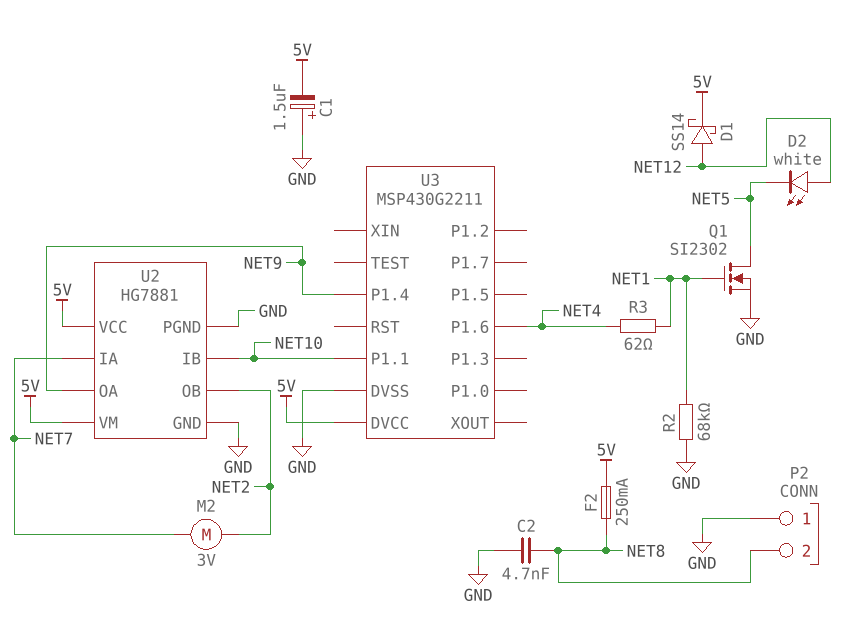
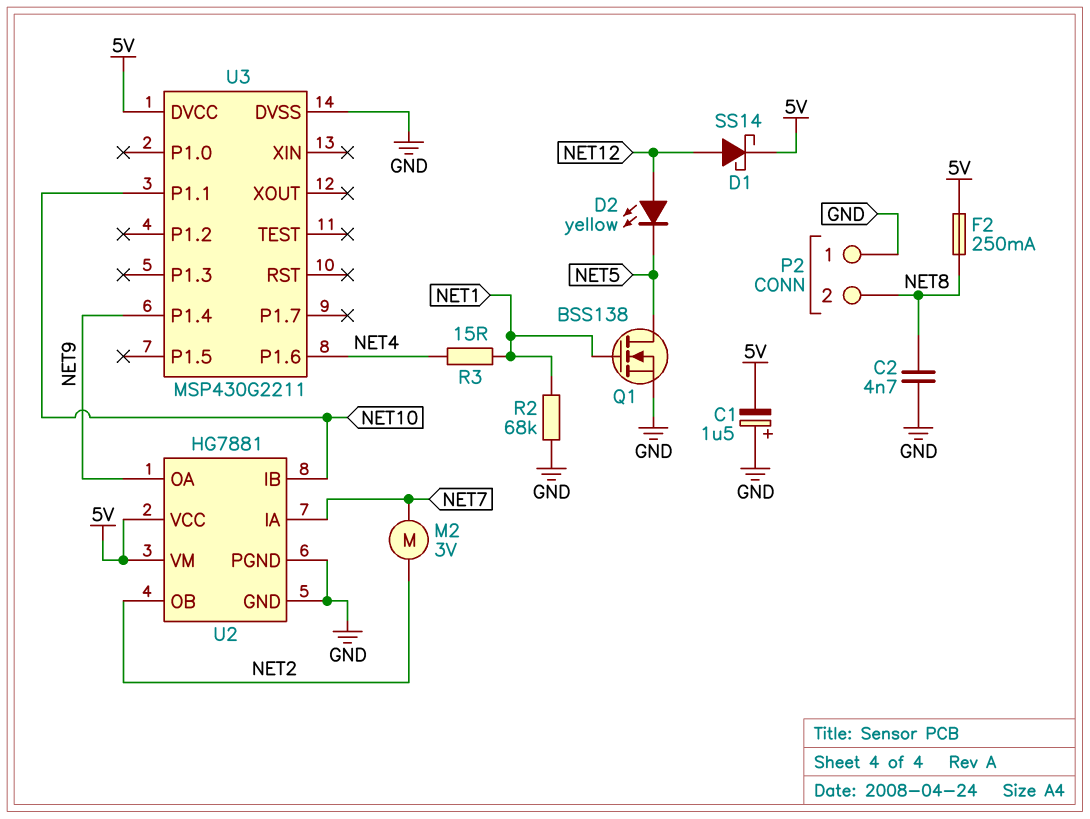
D2: LED white (A NET12, K NET5) -> LED yellow (A NET12, K NET5)
Q1: NMOS SI2302 (G NET1, D NET5, S GND) -> NMOS BSS138 (G NET1, D NET5, S GND)
R3: 62 (NET1, NET4) -> 15 (NET1, NET4)

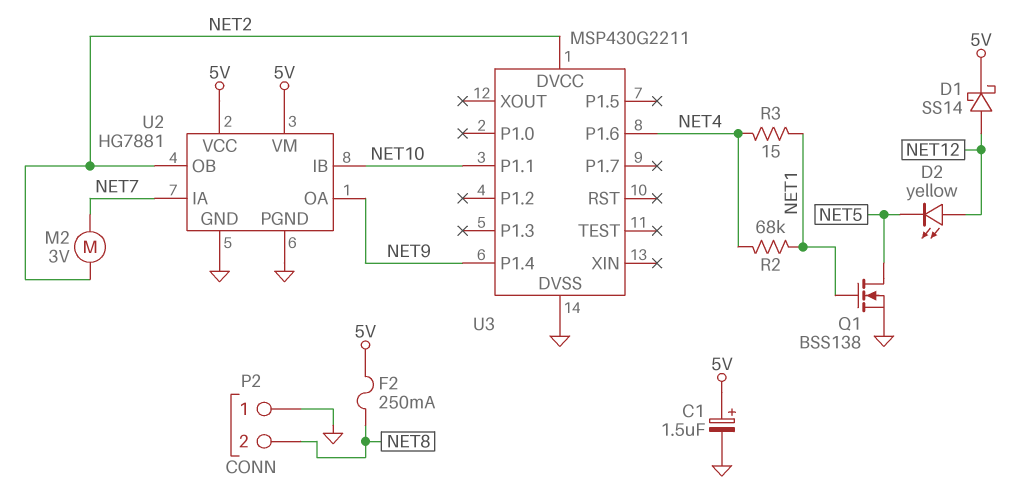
C1: 1.5uF (plus GND, minus 5V) -> 1.5uF (plus 5V, minus GND)
C2: 4.7nF (GND, NET8) -> none
R2: 68k (GND, NET1) -> 68k (NET1, NET4)
U3 pin DVCC: 5V -> NET2

